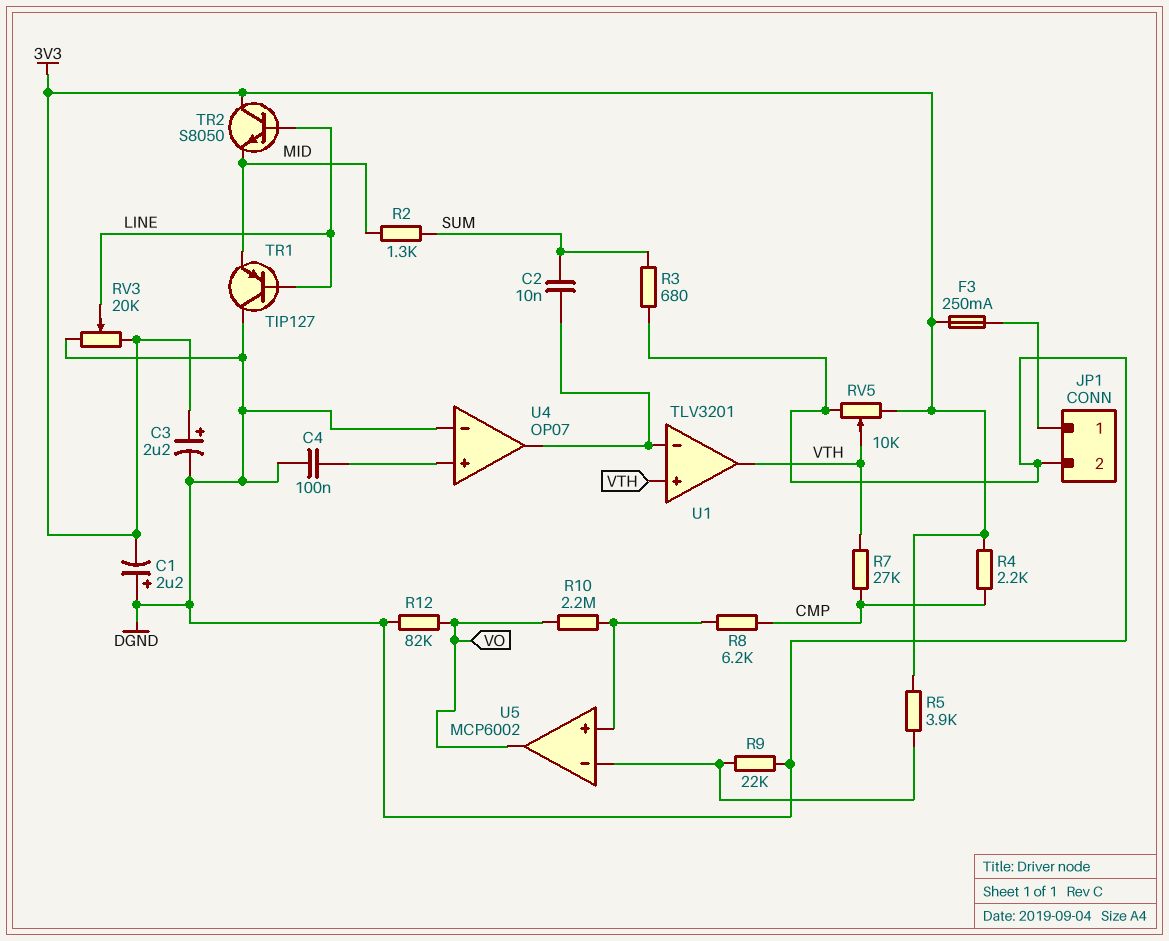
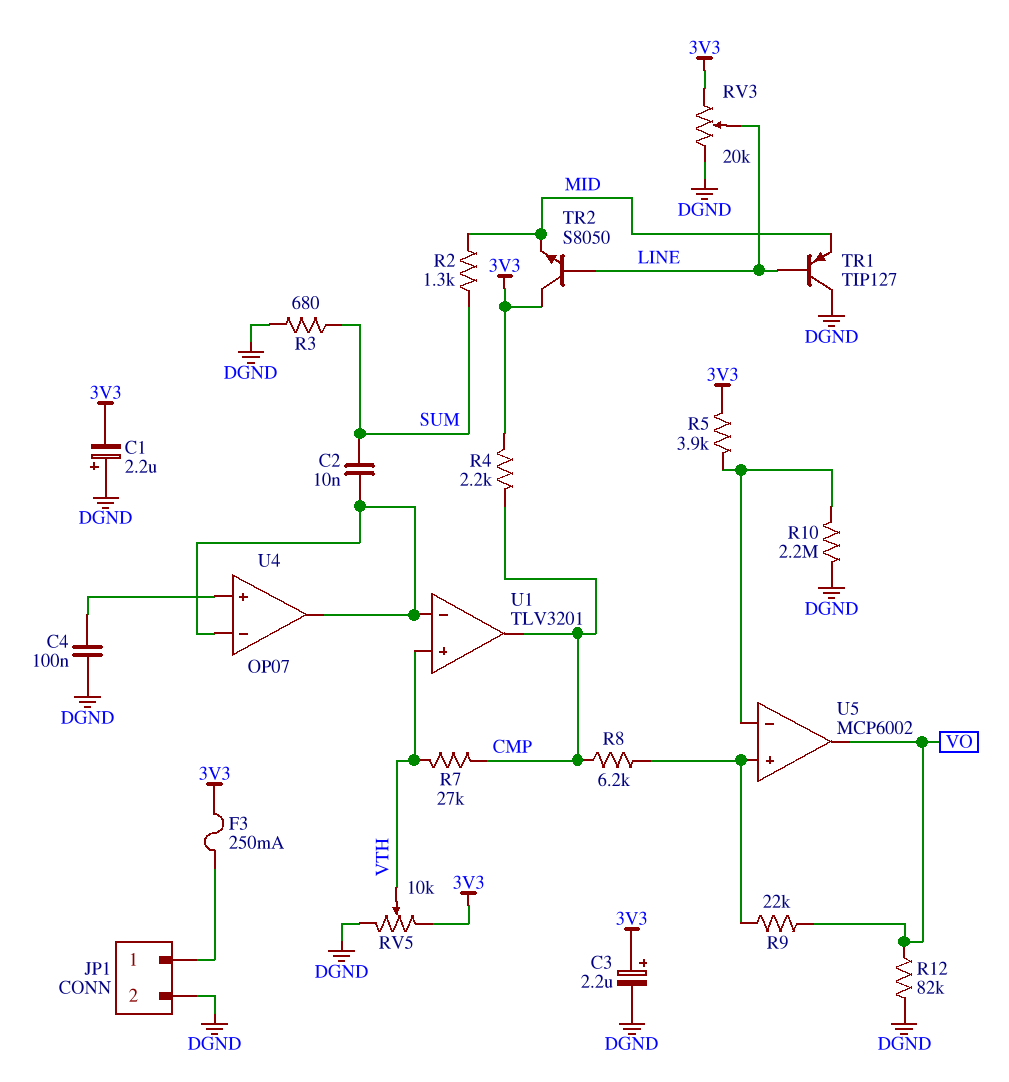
R9: 22k (DGND, U5/in-) -> 22k (U5/in+, VO)
R10: 2.2M (U5/in+, VO) -> 2.2M (DGND, U5/in-)
U1 pin out: VTH -> CMP
U4 pin in-: DGND -> U1/in-

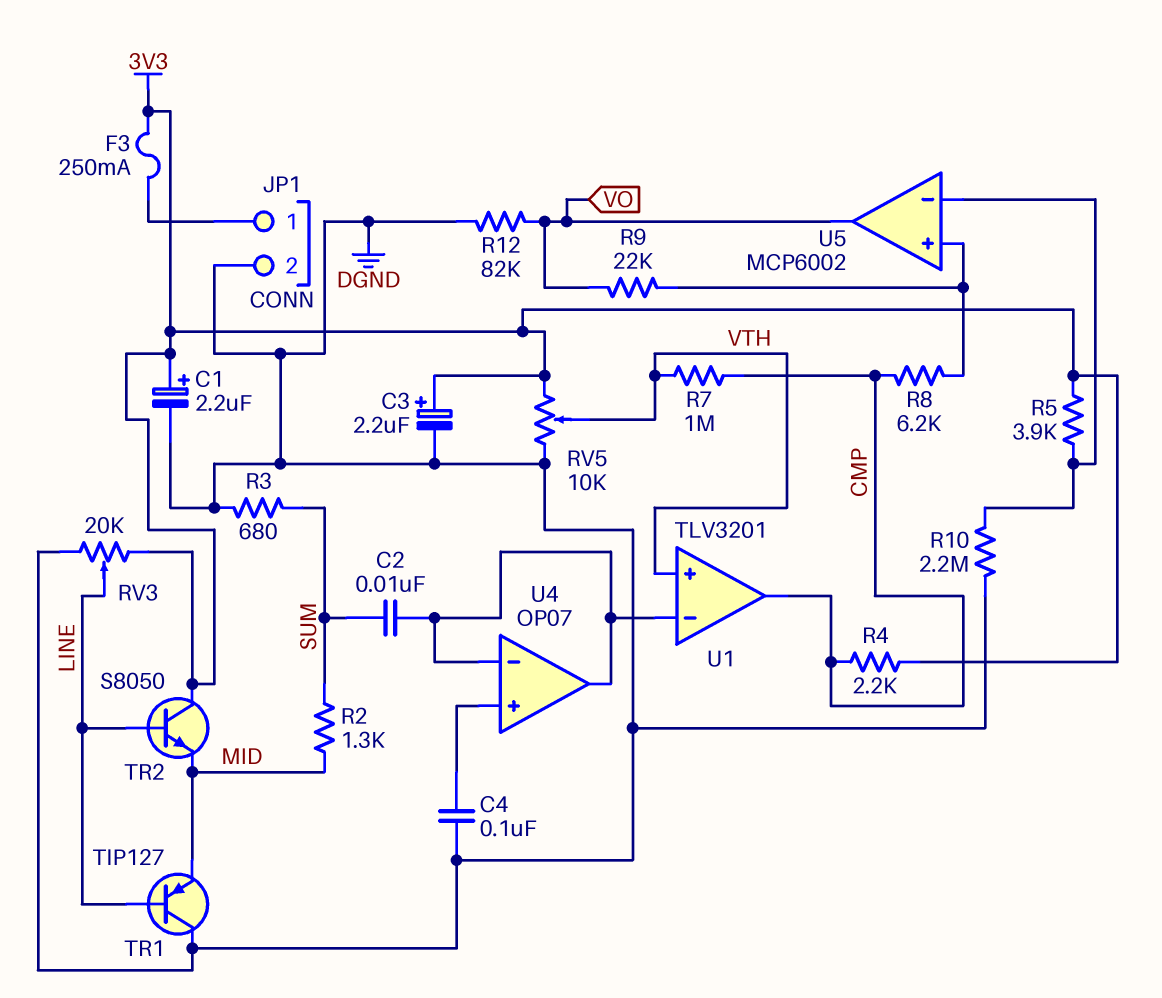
C1: 2.2uF (plus DGND, minus 3V3) -> 2.2uF (plus 3V3, minus DGND)
R7: 27k (CMP, VTH) -> 1M (CMP, VTH)

